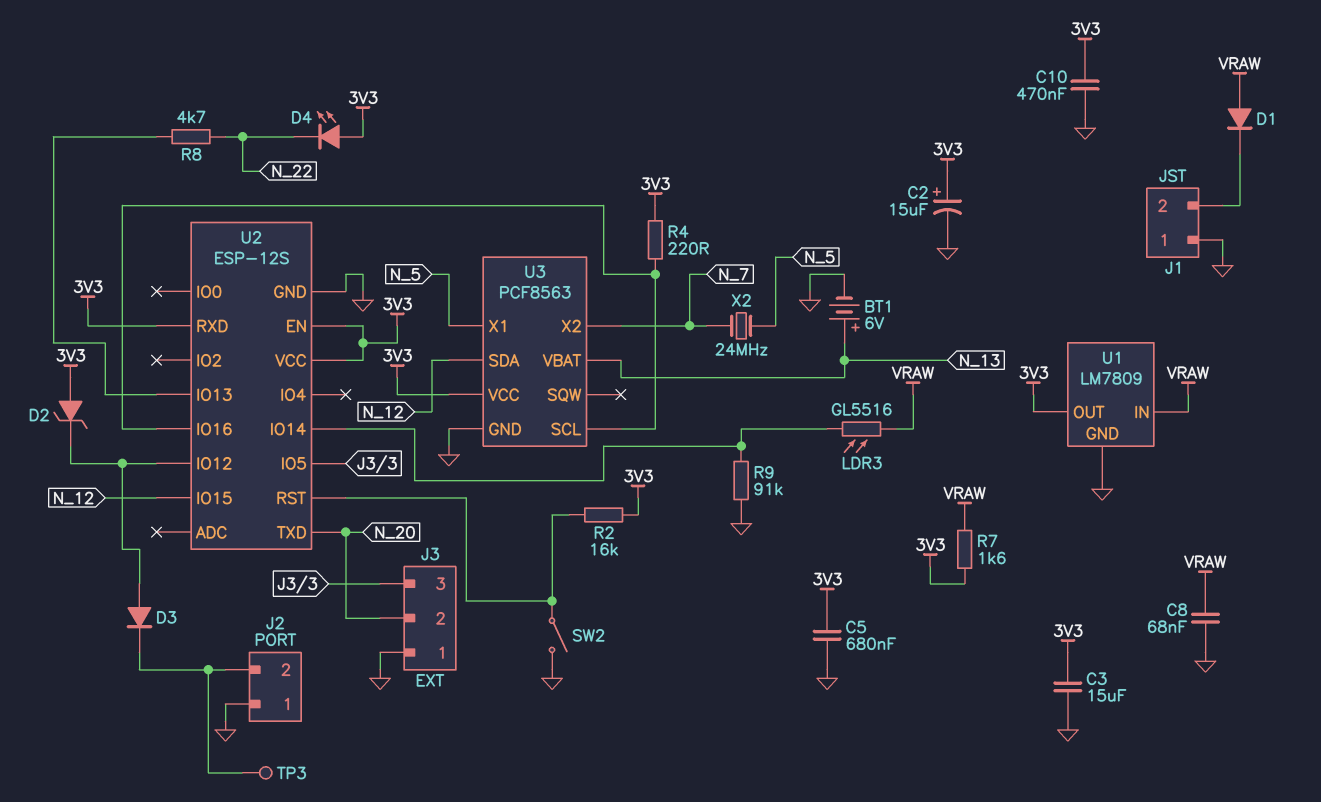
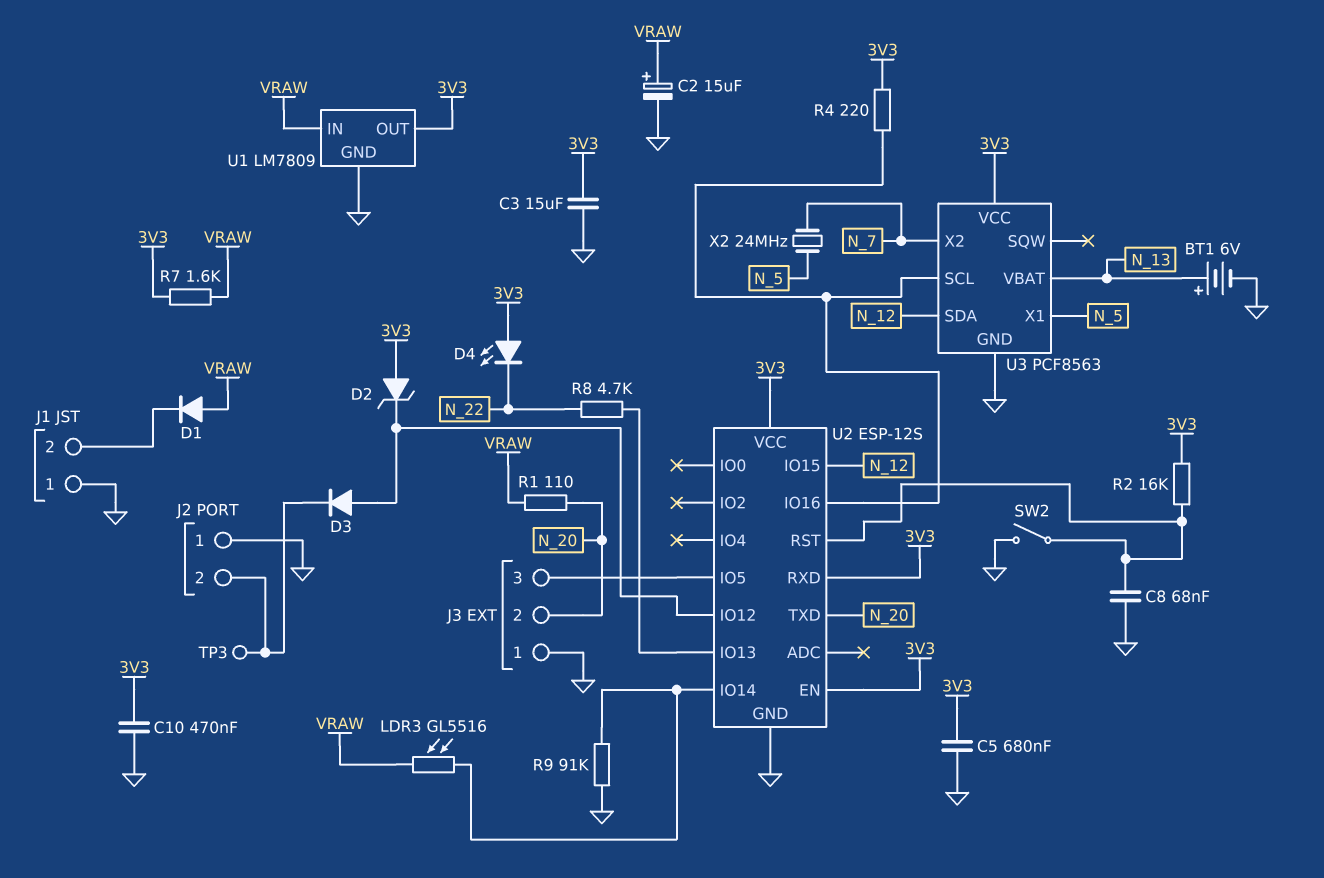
C2: 15uF (plus 3V3, minus GND) -> 15uF (plus VRAW, minus GND)
C8: 68nF (GND, VRAW) -> 68nF (GND, U2/RST)
R1: none -> 110 (N_20, VRAW)

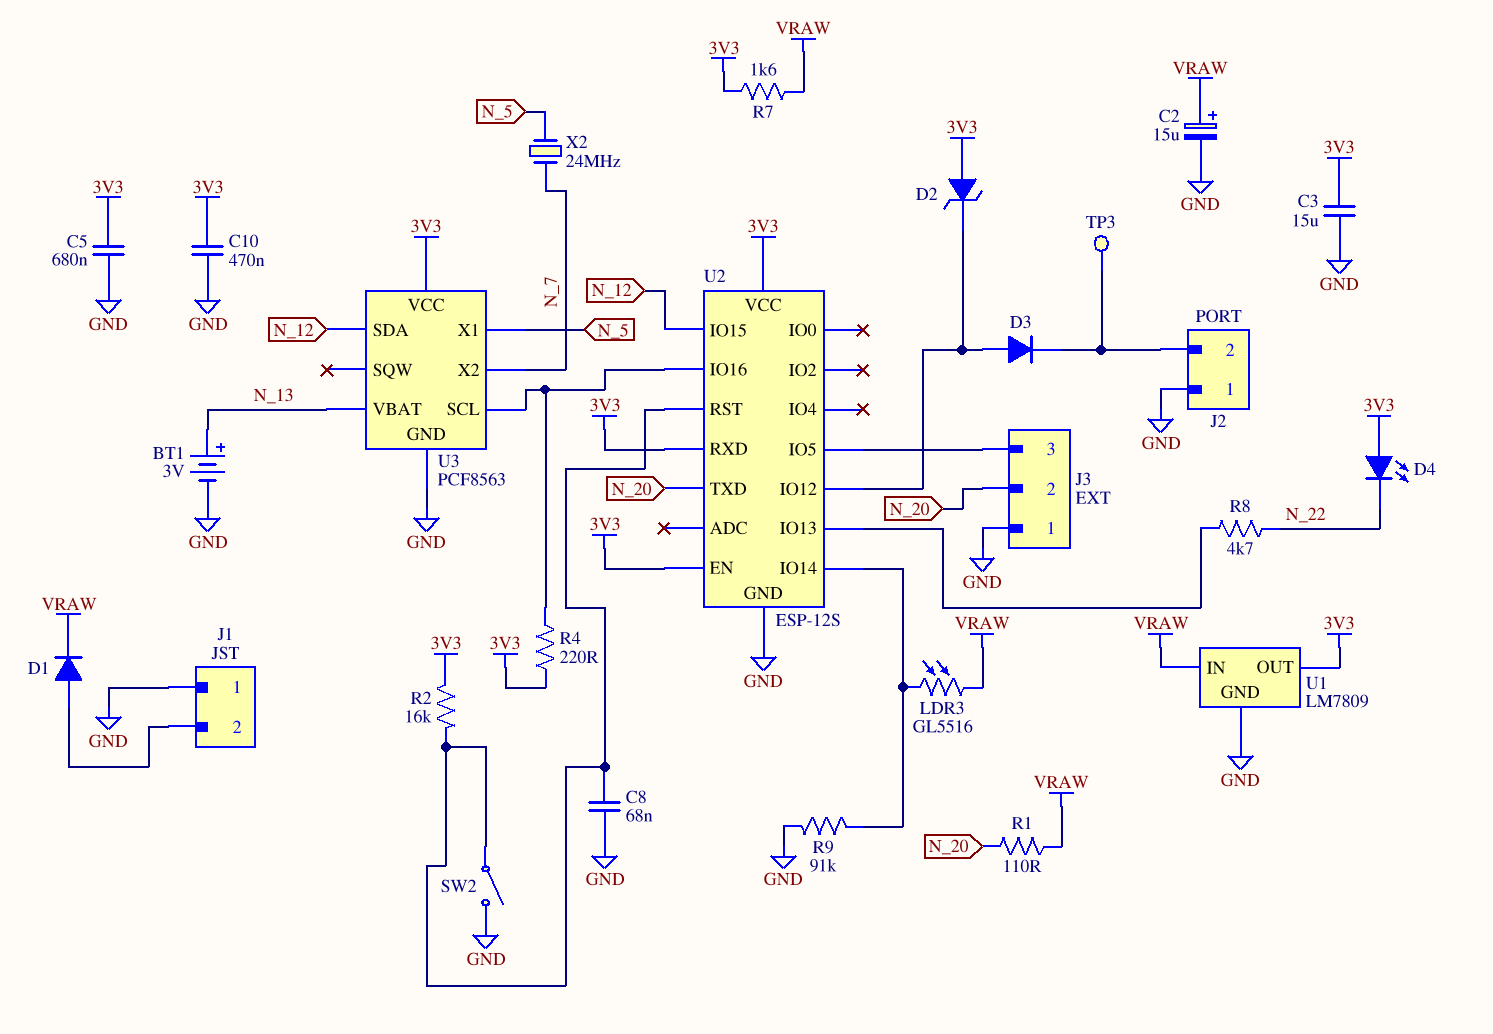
BT1: 6V (plus N_13, minus GND) -> 3V (plus N_13, minus GND)
D1: diode (A VRAW, K J1/2) -> diode (A J1/2, K VRAW)

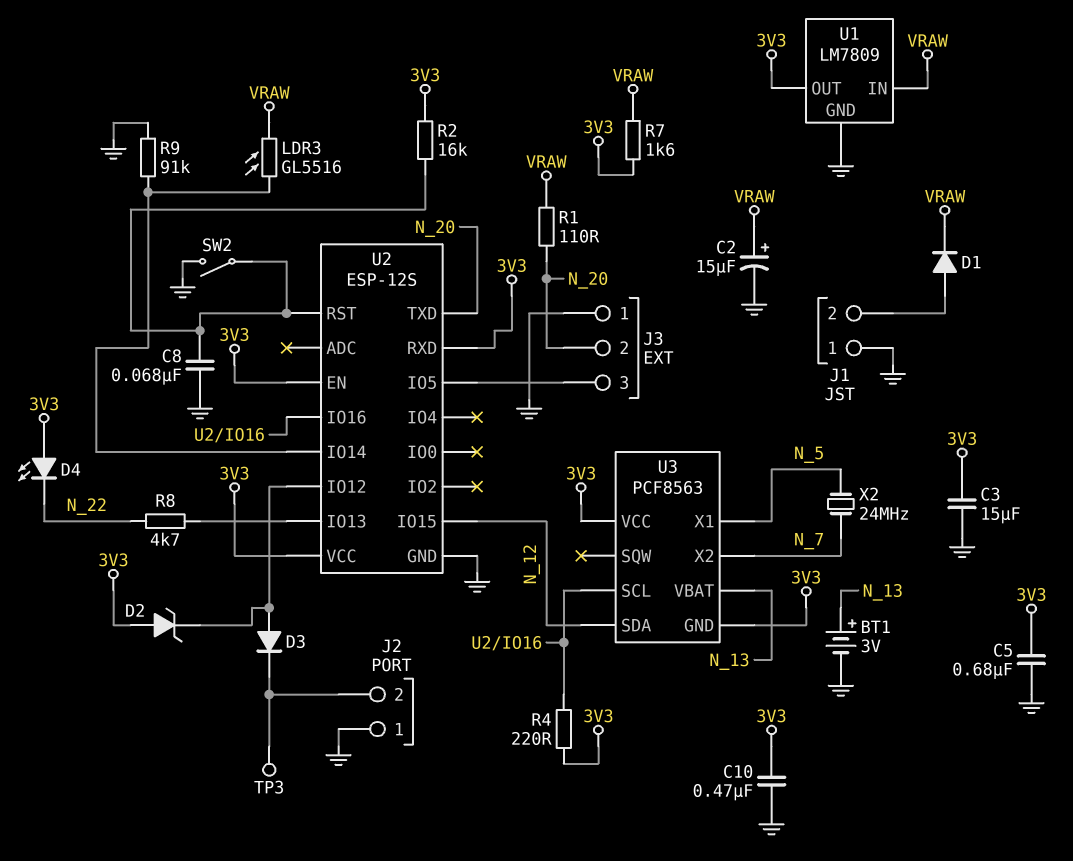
U3 pin GND: GND -> 3V3

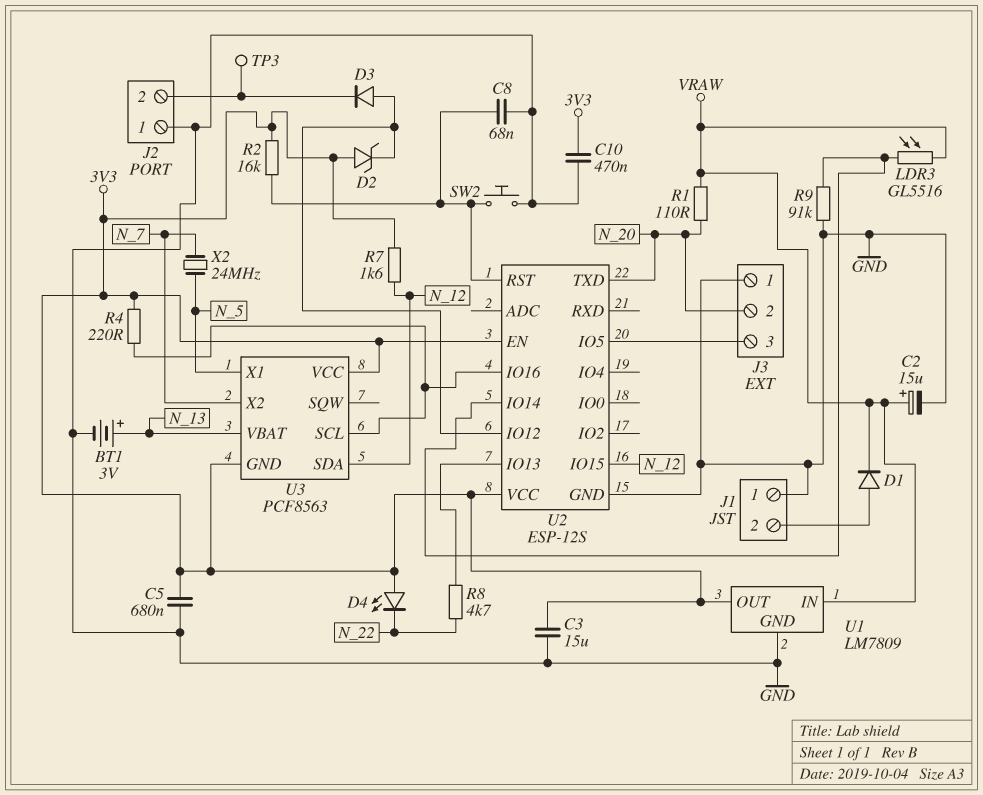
R7: 1.6k (3V3, VRAW) -> 1.6k (3V3, N_12)
SW2: switch (GND, U2/RST) -> button (GND, U2/RST)
U2 pin RXD: 3V3 -> none

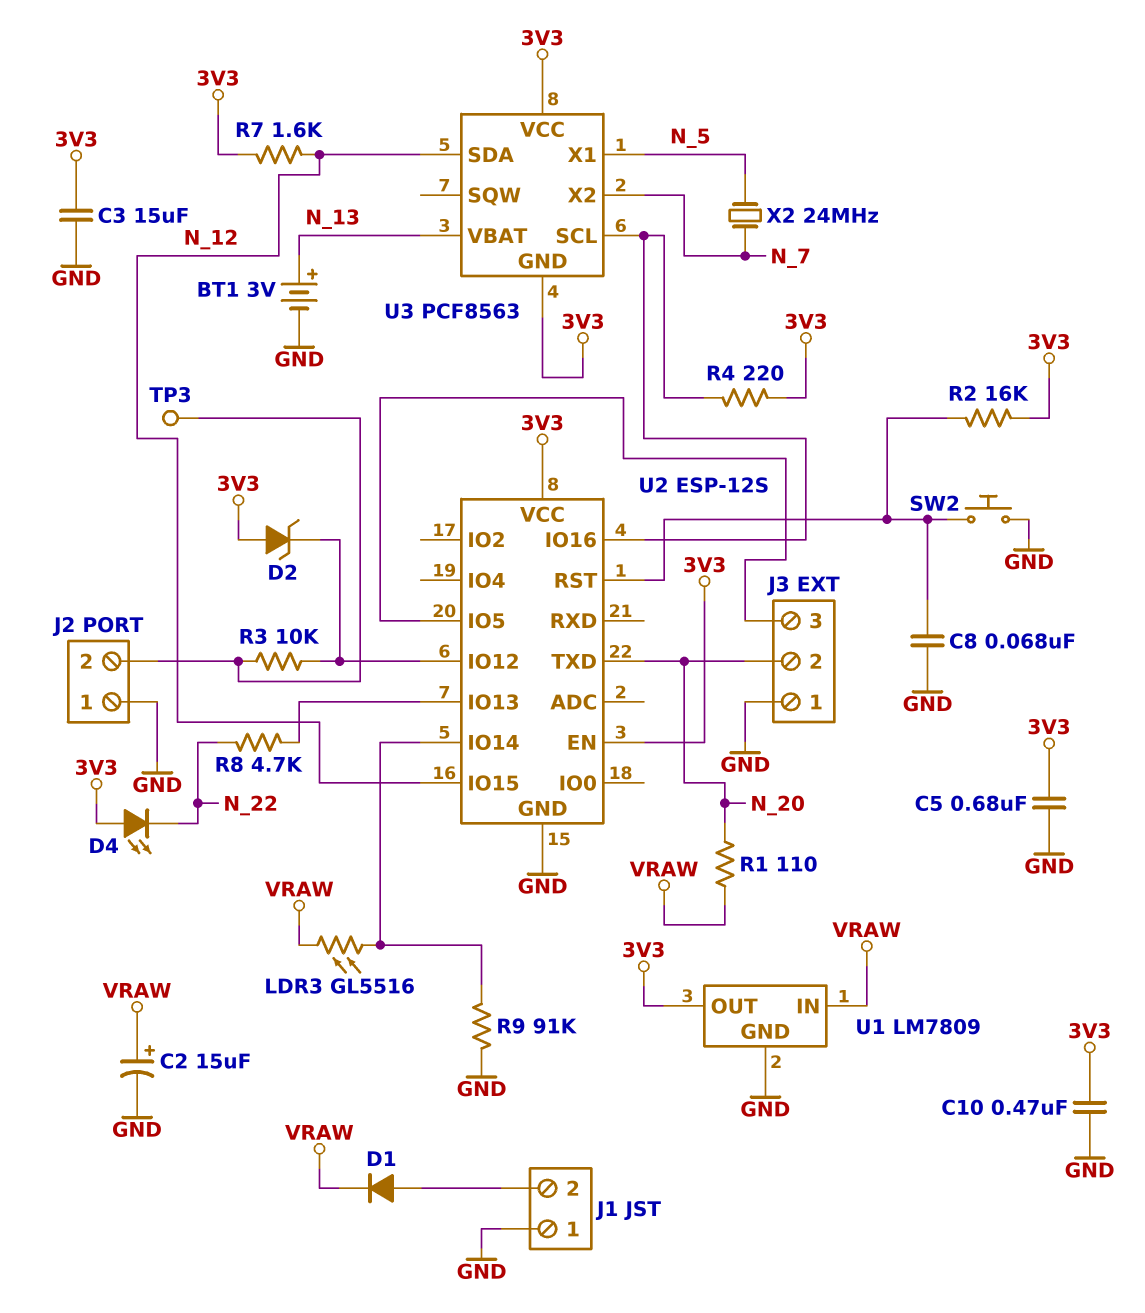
D3: diode (A U2/IO12, K J2/2) -> none
R3: none -> 10k (J2/2, U2/IO12)

